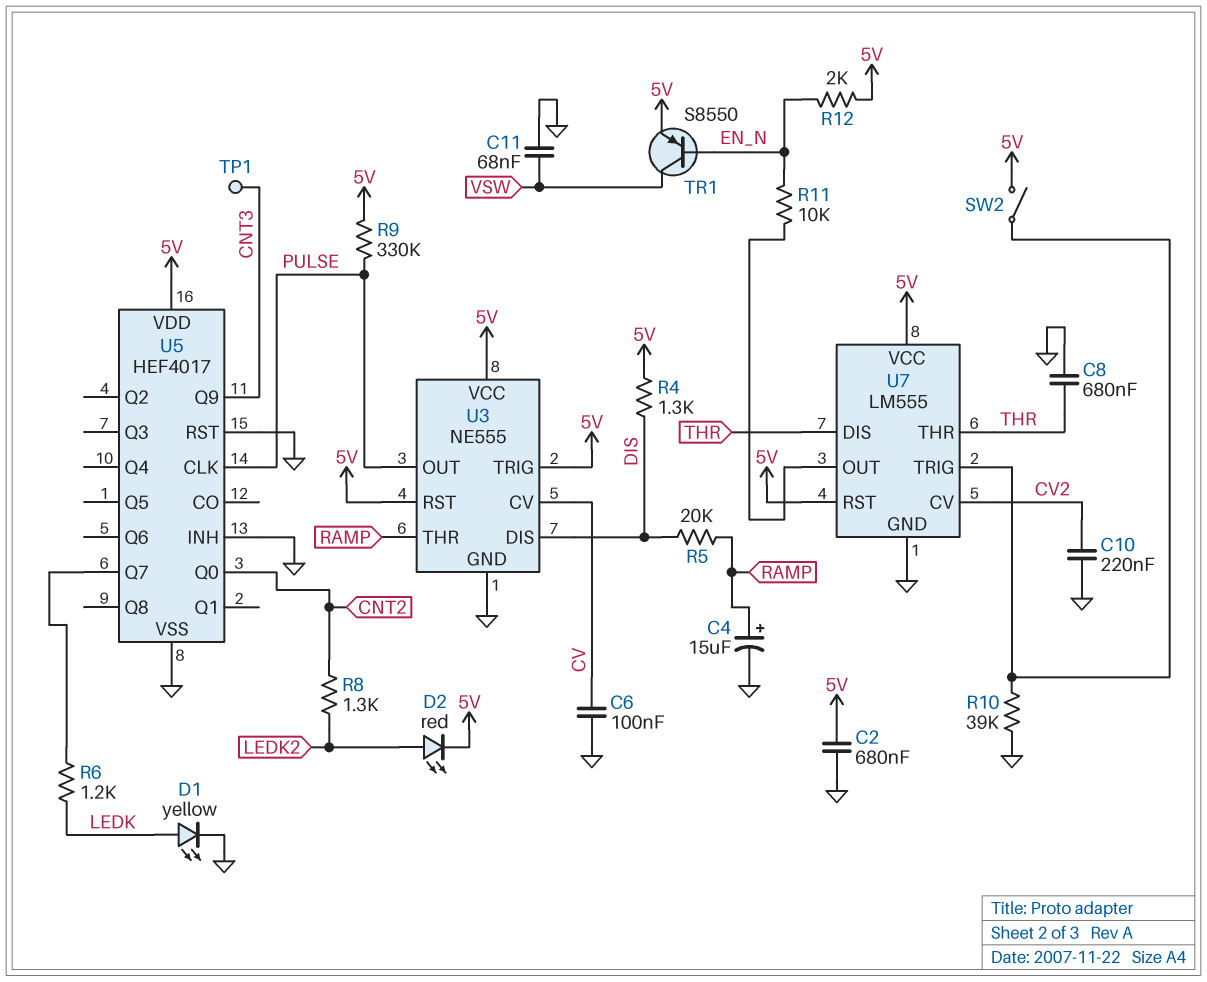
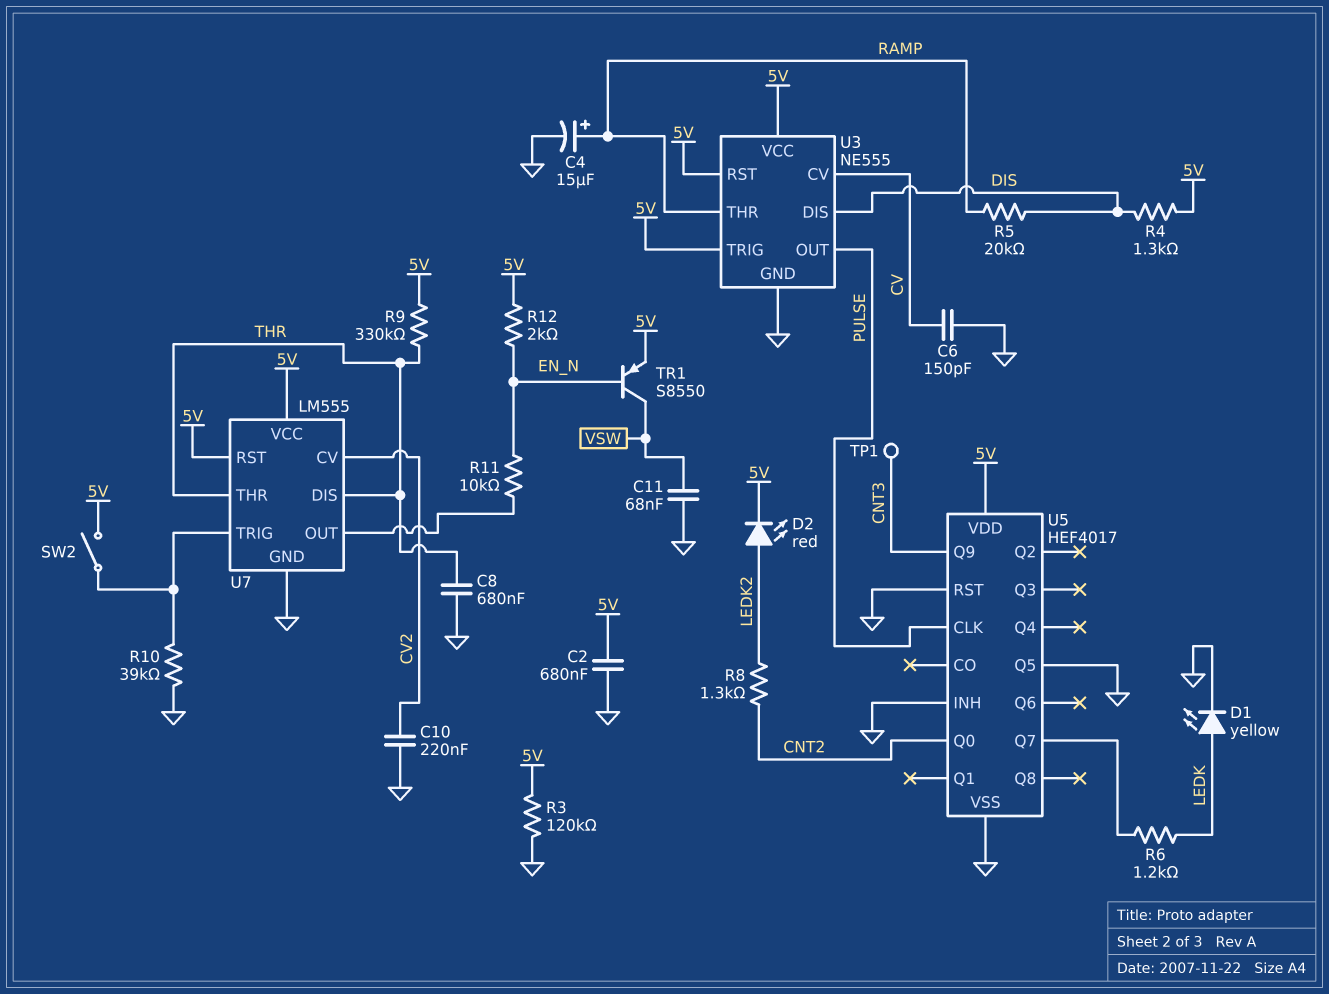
C6: 100nF (CV, GND) -> 150pF (CV, GND)
R3: none -> 120k (5V, GND)
R9: 330k (5V, PULSE) -> 330k (5V, THR)
U5 pin Q5: none -> GND

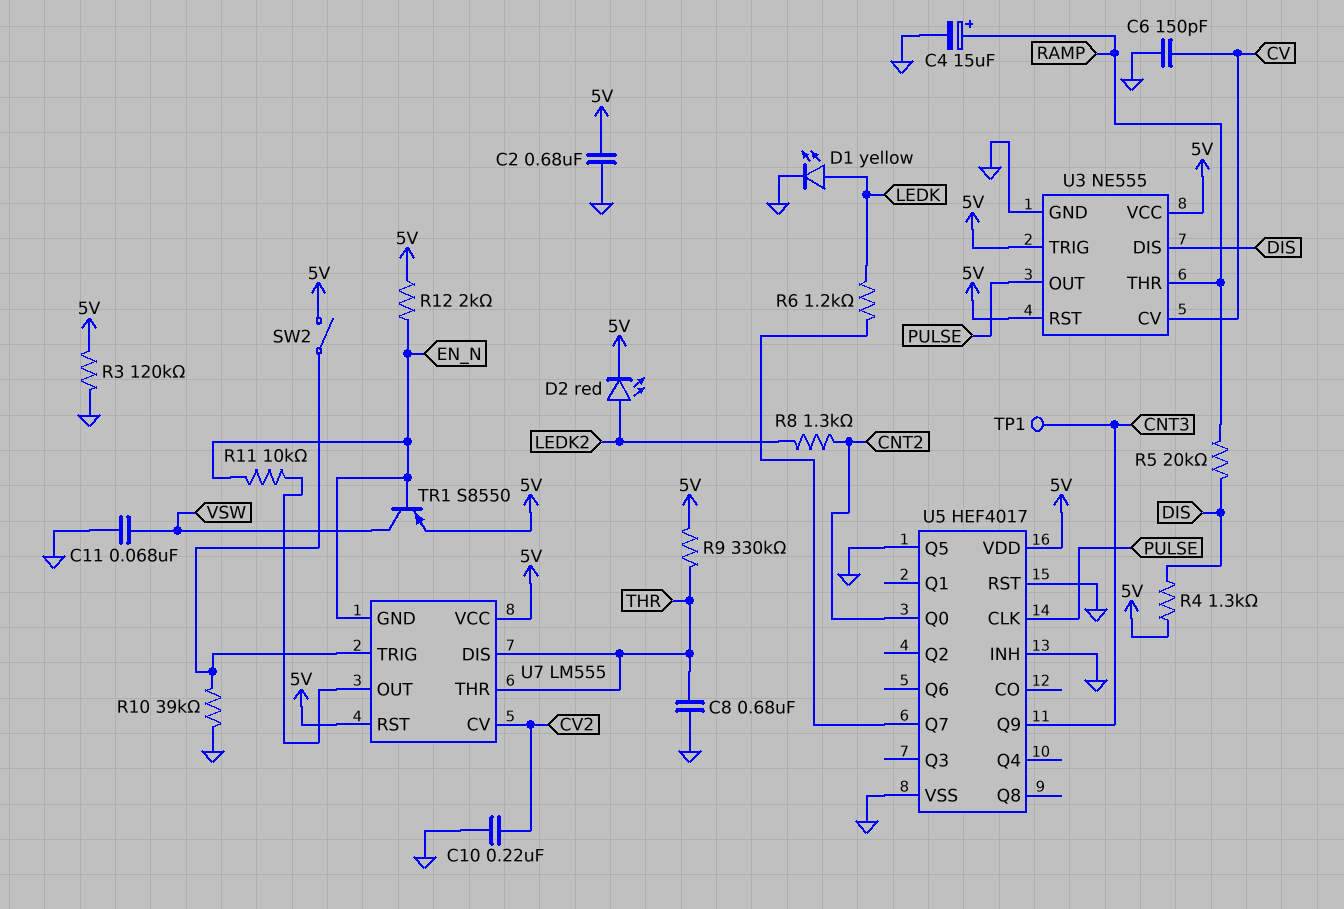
U7 pin GND: GND -> EN_N

